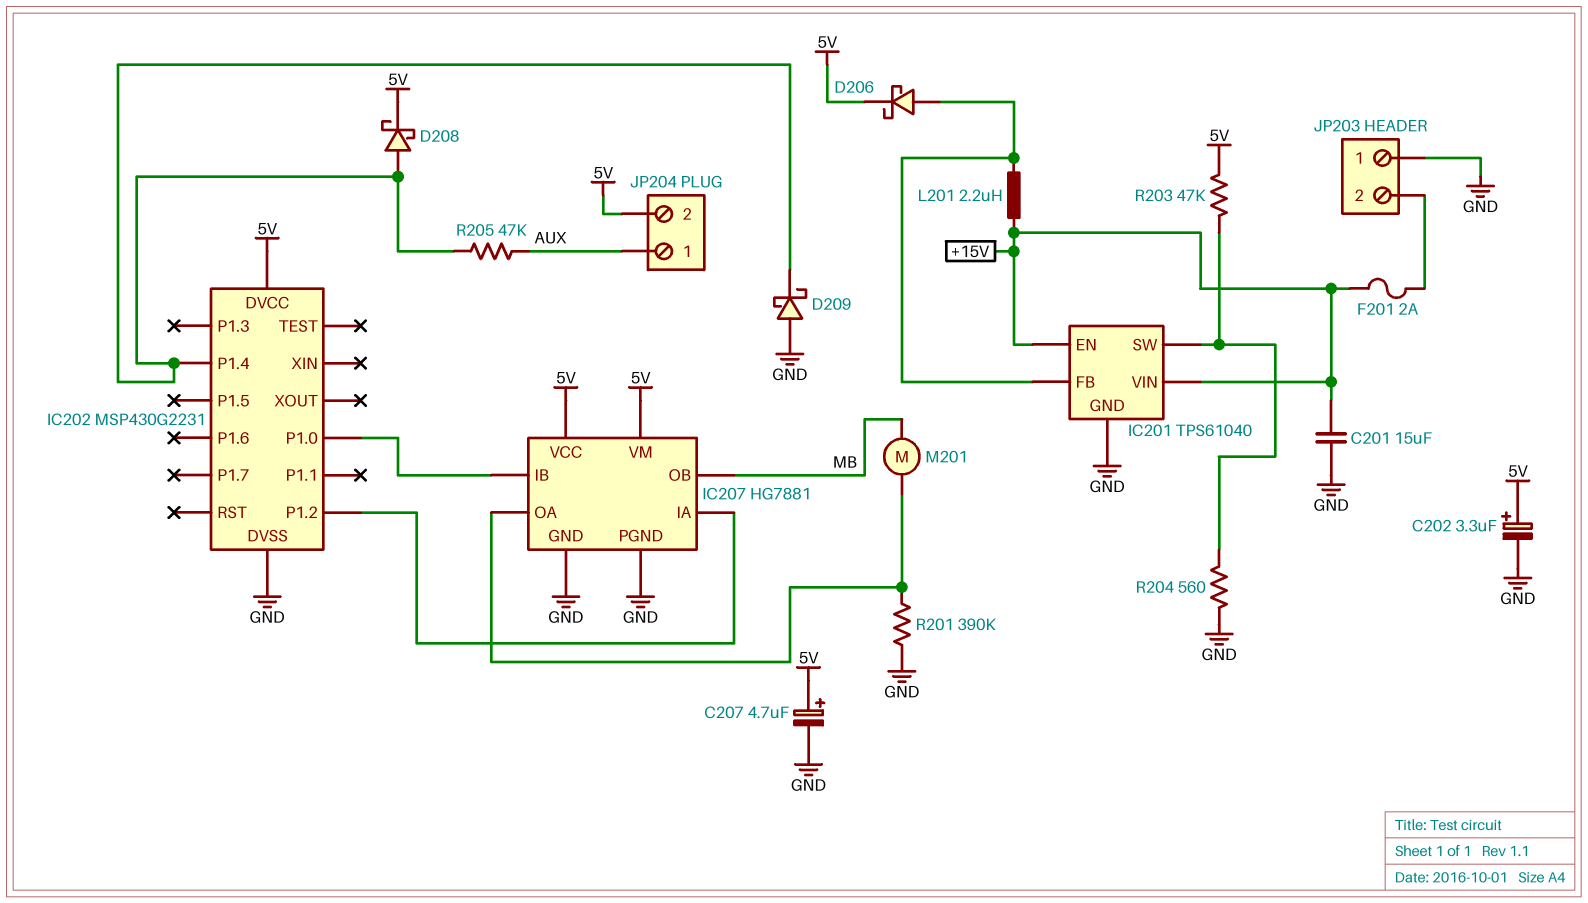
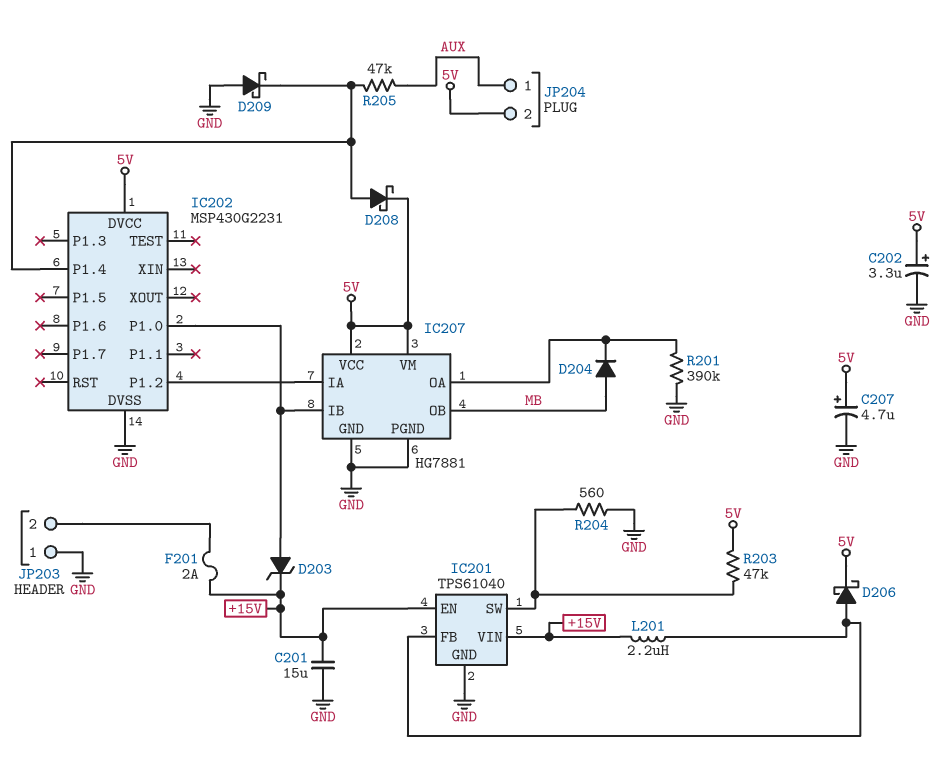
D203: none -> zener (A IC202/P1.0, K +15V)
D204: none -> diode (A MB, K IC207/OA)
M201: motor (IC207/OA, MB) -> none

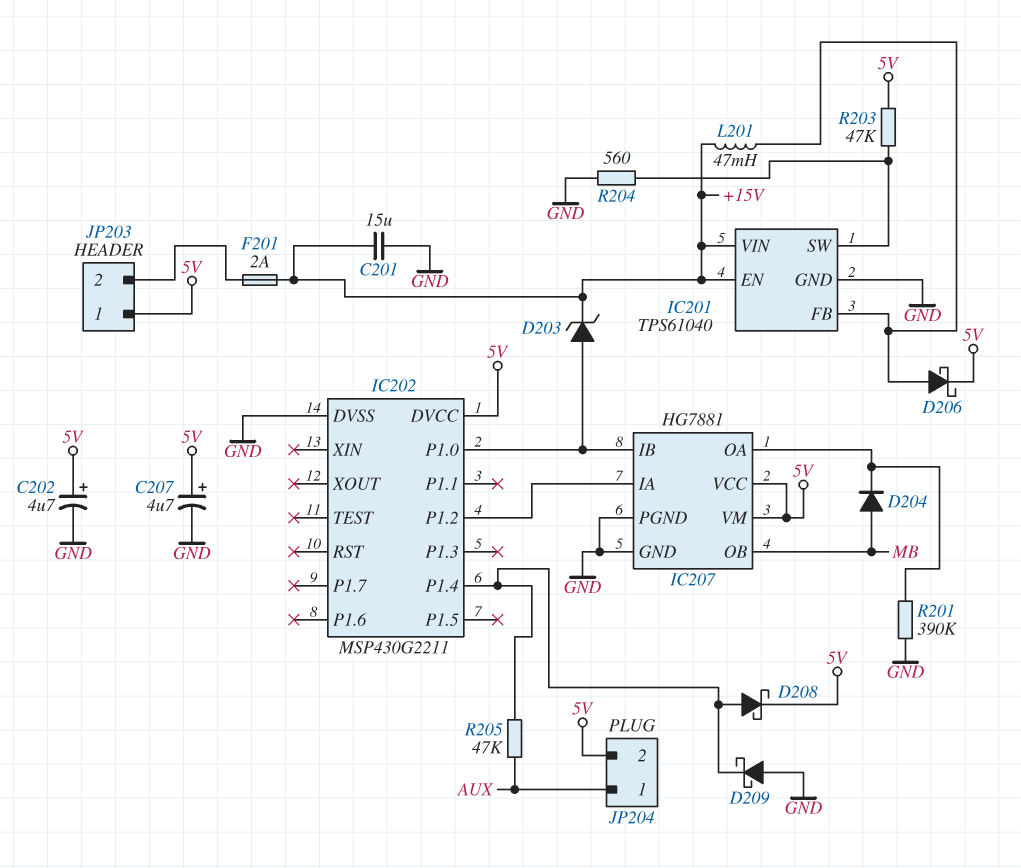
C202: 3.3uF (plus 5V, minus GND) -> 4.7uF (plus 5V, minus GND)
IC202: MSP430G2231 -> MSP430G2211
JP203 pin 1: GND -> 5V
L201: 2.2uH (+15V, IC201/FB) -> 47mH (+15V, IC201/FB)

